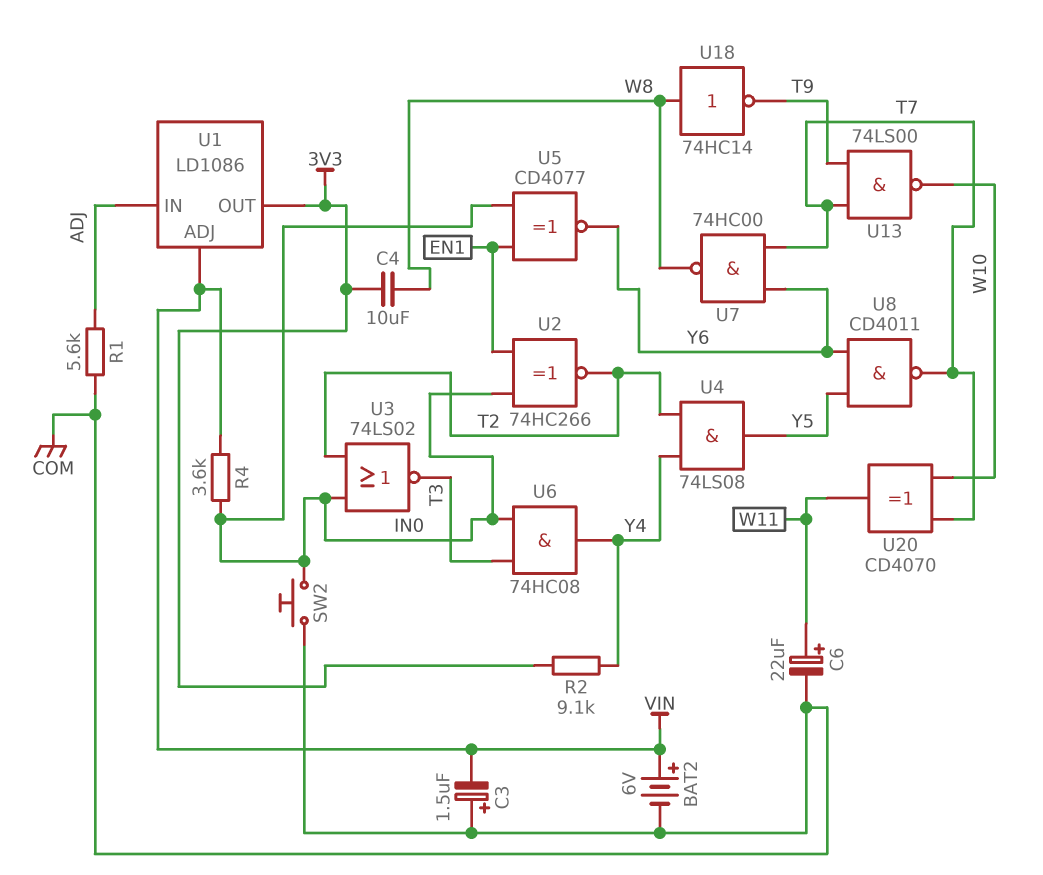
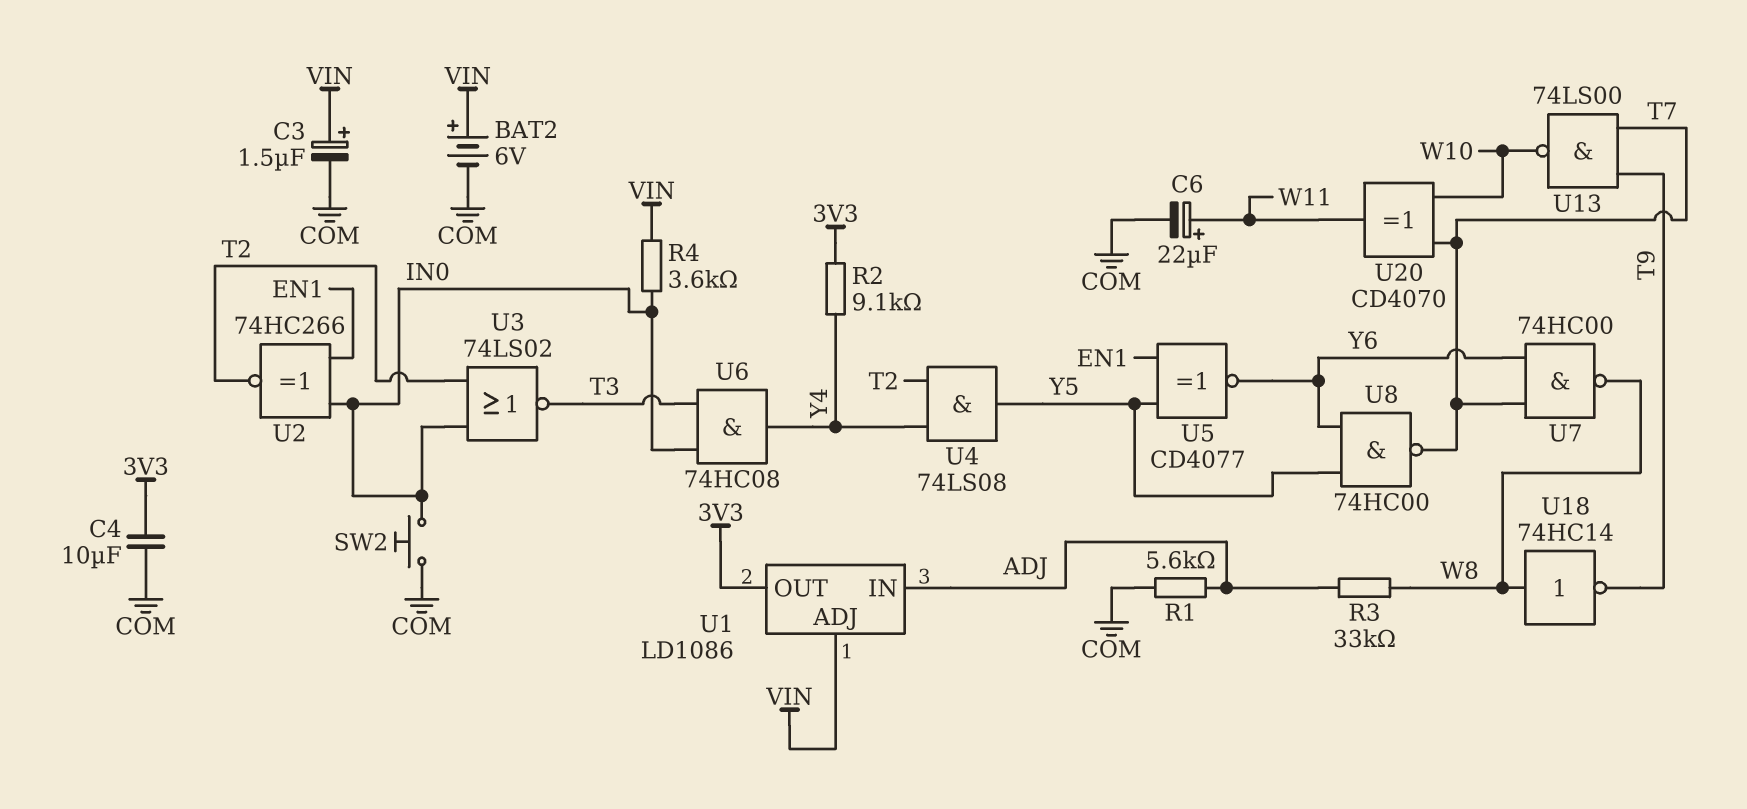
C3: 1.5uF (plus COM, minus VIN) -> 1.5uF (plus VIN, minus COM)
C4: 10uF (3V3, W8) -> 10uF (3V3, COM)
R3: none -> 33k (ADJ, W8)
U5: XNOR CD4077 (in EN1, in IN0, out Y6) -> XNOR CD4077 (in EN1, in Y5, out Y6)
U8: NAND CD4011 (in Y5, in Y6, out T7) -> NAND 74HC00 (in Y5, in Y6, out T7)

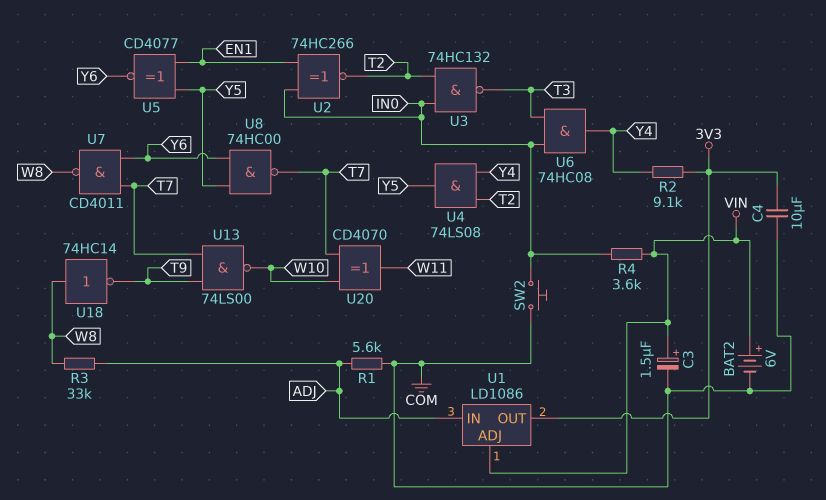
C6: 22uF (plus W11, minus COM) -> none
U3: NOR 74LS02 (in IN0, in T2, out T3) -> NAND 74HC132 (in IN0, in T2, out T3)
U7: NAND 74HC00 (in T7, in Y6, out W8) -> NAND CD4011 (in T7, in Y6, out W8)

